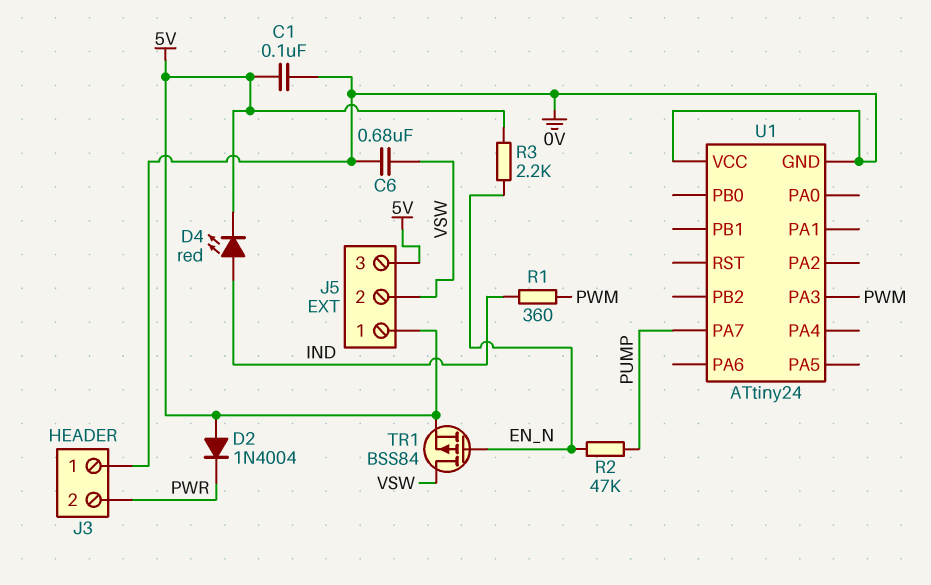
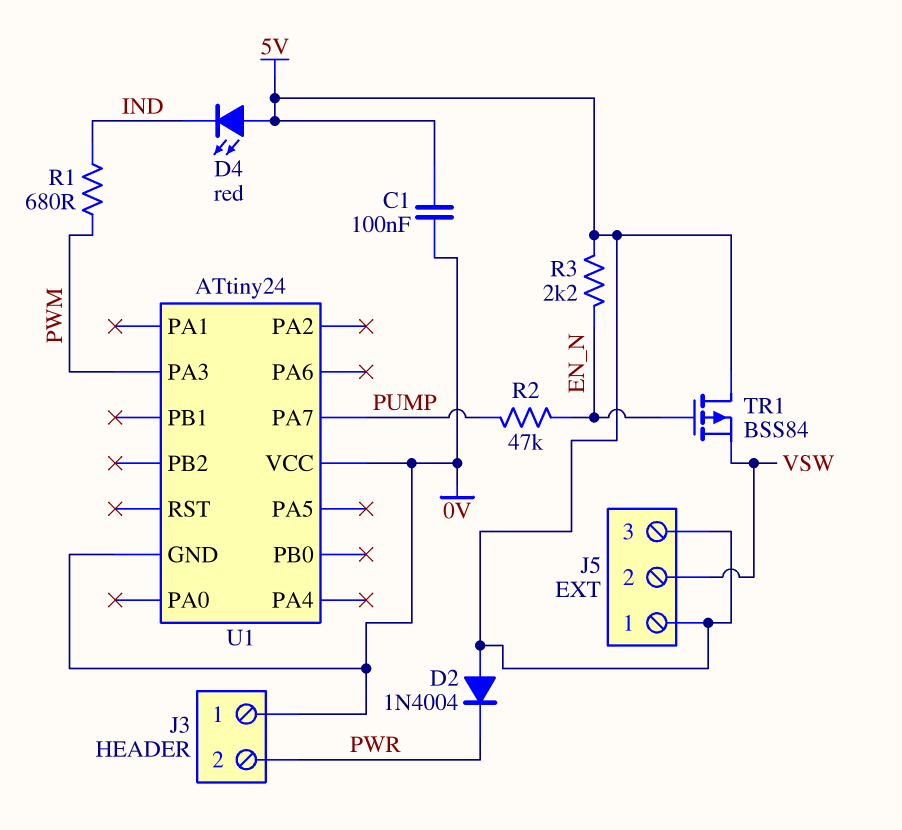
C6: 680nF (0V, VSW) -> none
D4: LED red (A IND, K 5V) -> LED red (A 5V, K IND)
R1: 360 (IND, PWM) -> 680 (IND, PWM)
TR1: PMOS BSS84 (G EN_N, D VSW, S 5V) -> PMOS BSS84 (G EN_N, D 5V, S VSW)

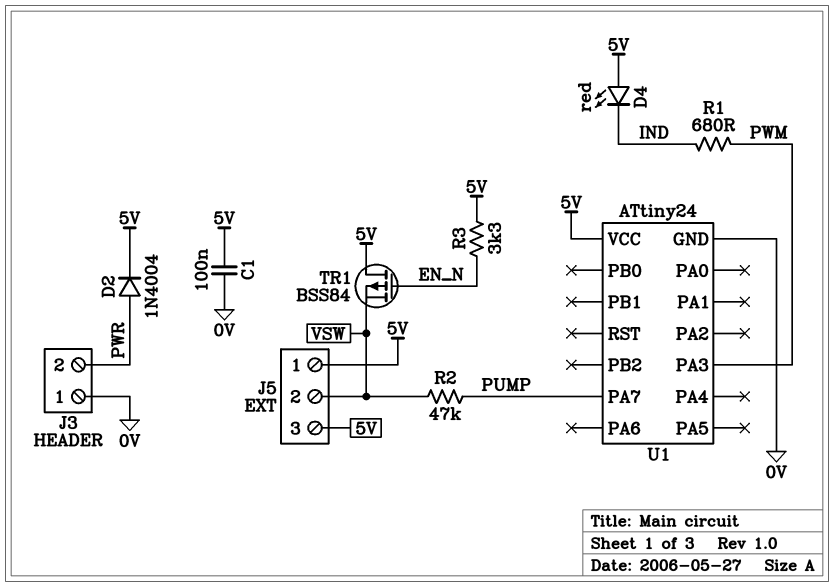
D2: diode 1N4004 (A 5V, K PWR) -> diode 1N4004 (A PWR, K 5V)
R2: 47k (EN_N, PUMP) -> 47k (PUMP, VSW)
R3: 2.2k (5V, EN_N) -> 3.3k (5V, EN_N)
U1 pin VCC: 0V -> 5V

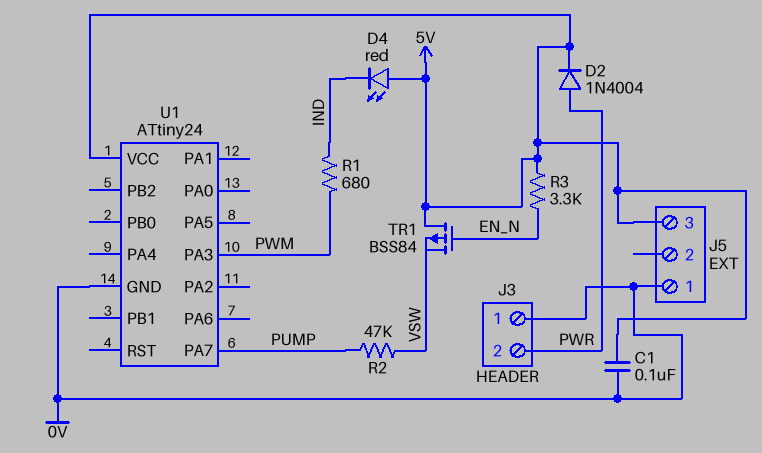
J5 pin 1: 5V -> 0V
J5 pin 2: VSW -> none

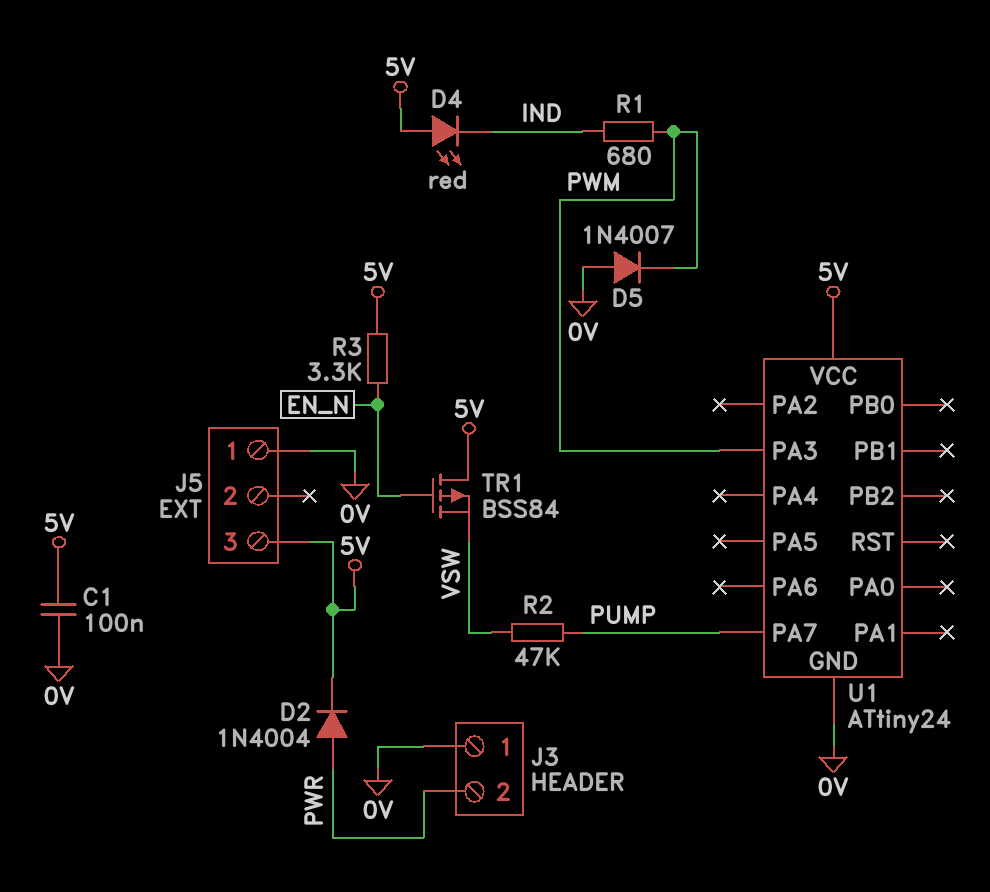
D5: none -> diode 1N4007 (A 0V, K PWM)

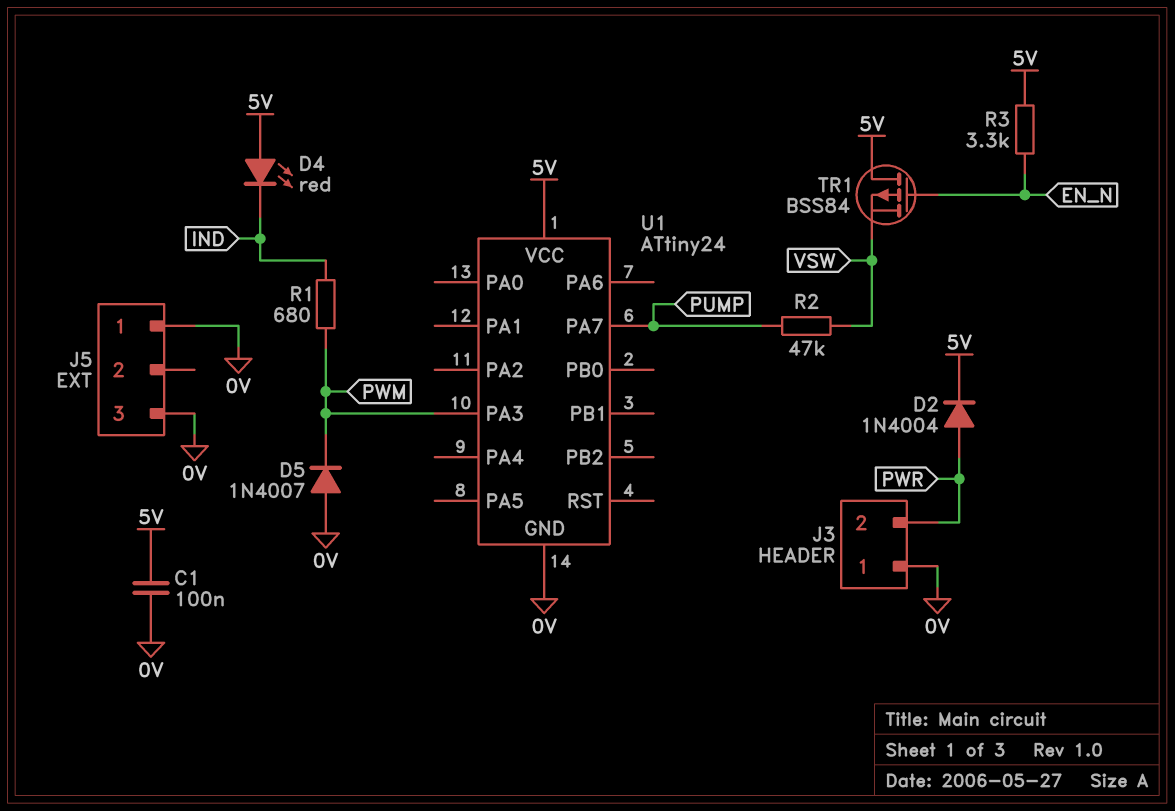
J5 pin 3: 5V -> 0V

